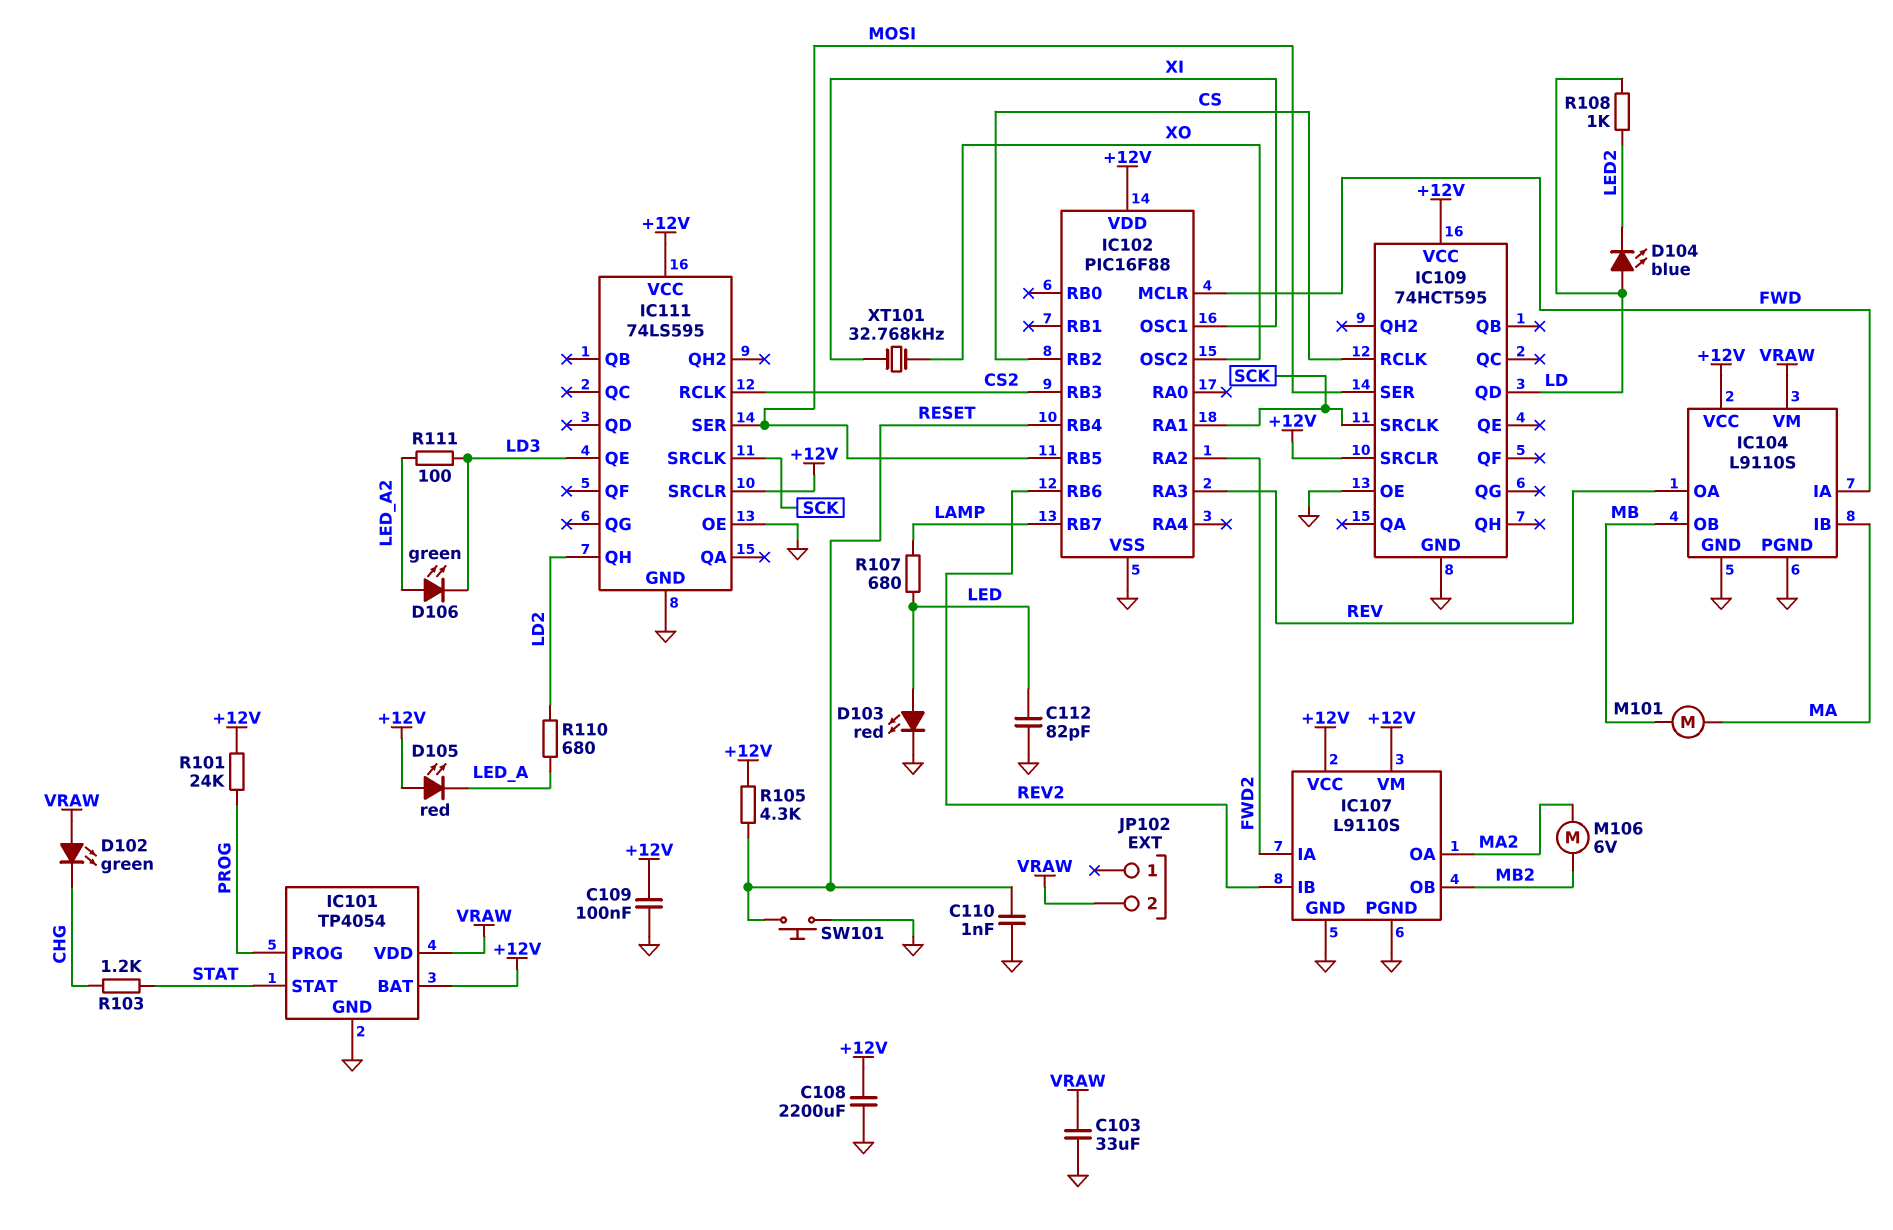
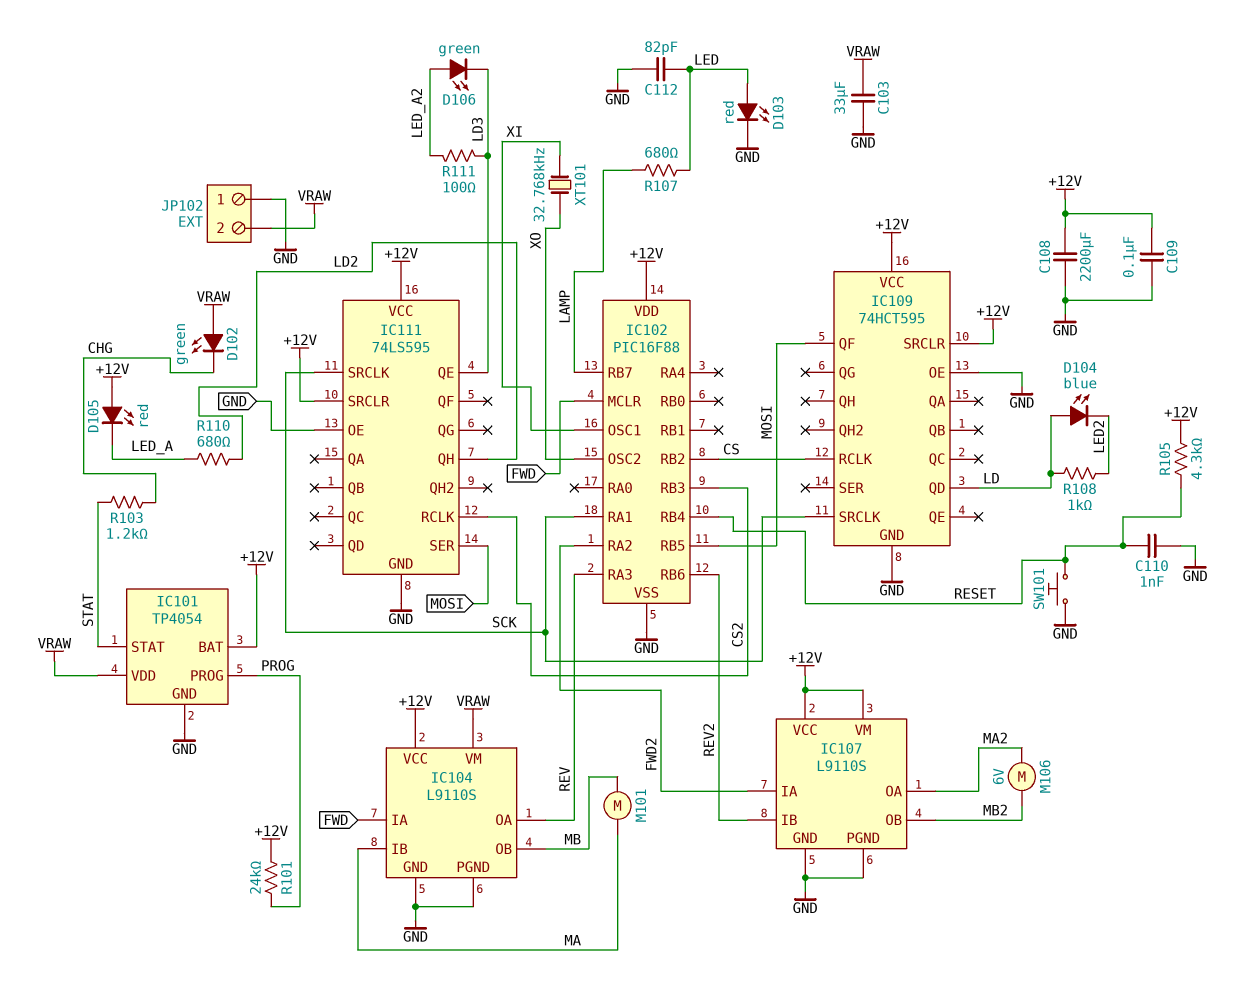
IC109 pin QF: none -> MOSI
IC109 pin SER: MOSI -> none
JP102 pin 1: none -> GND

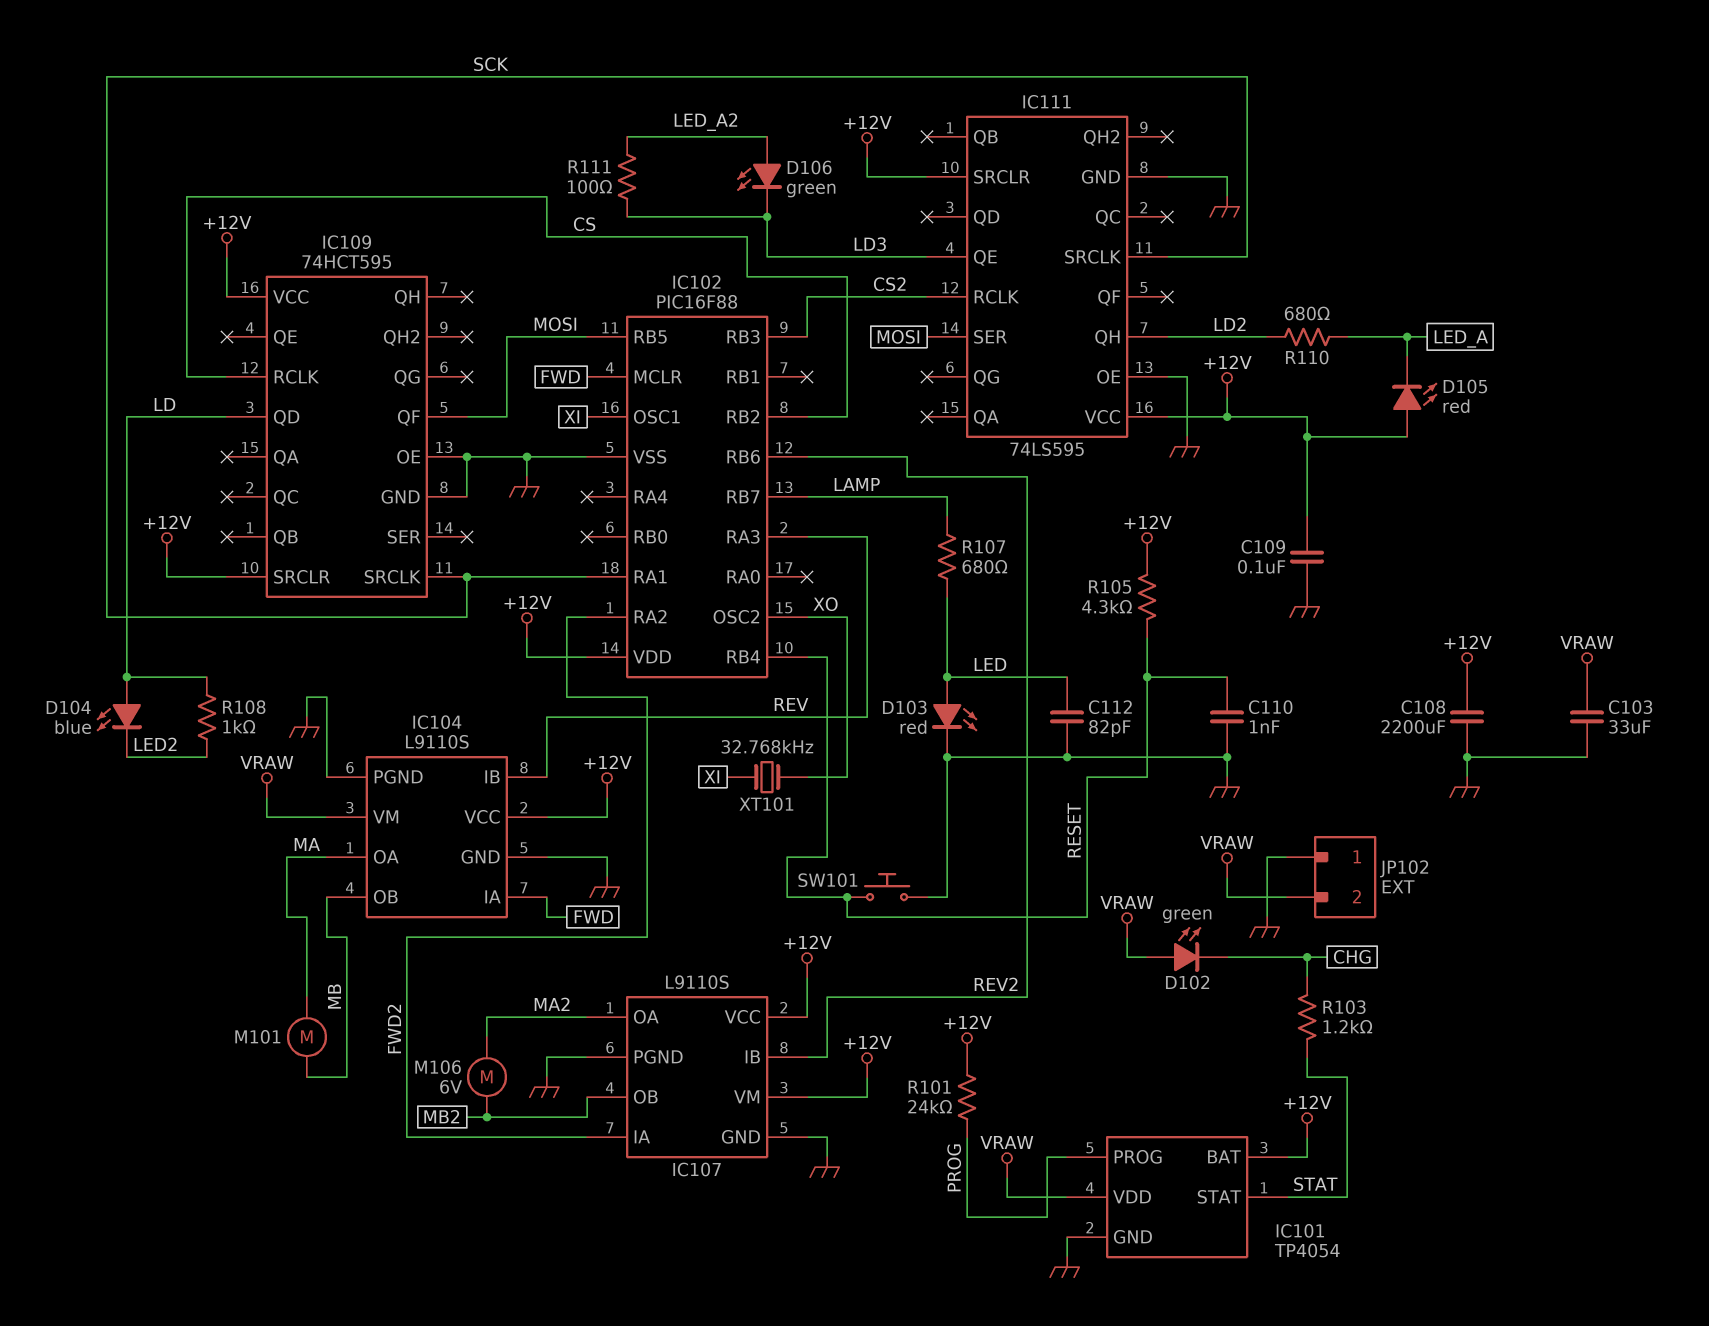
IC104 pin IB: MA -> REV
IC104 pin OA: REV -> MA

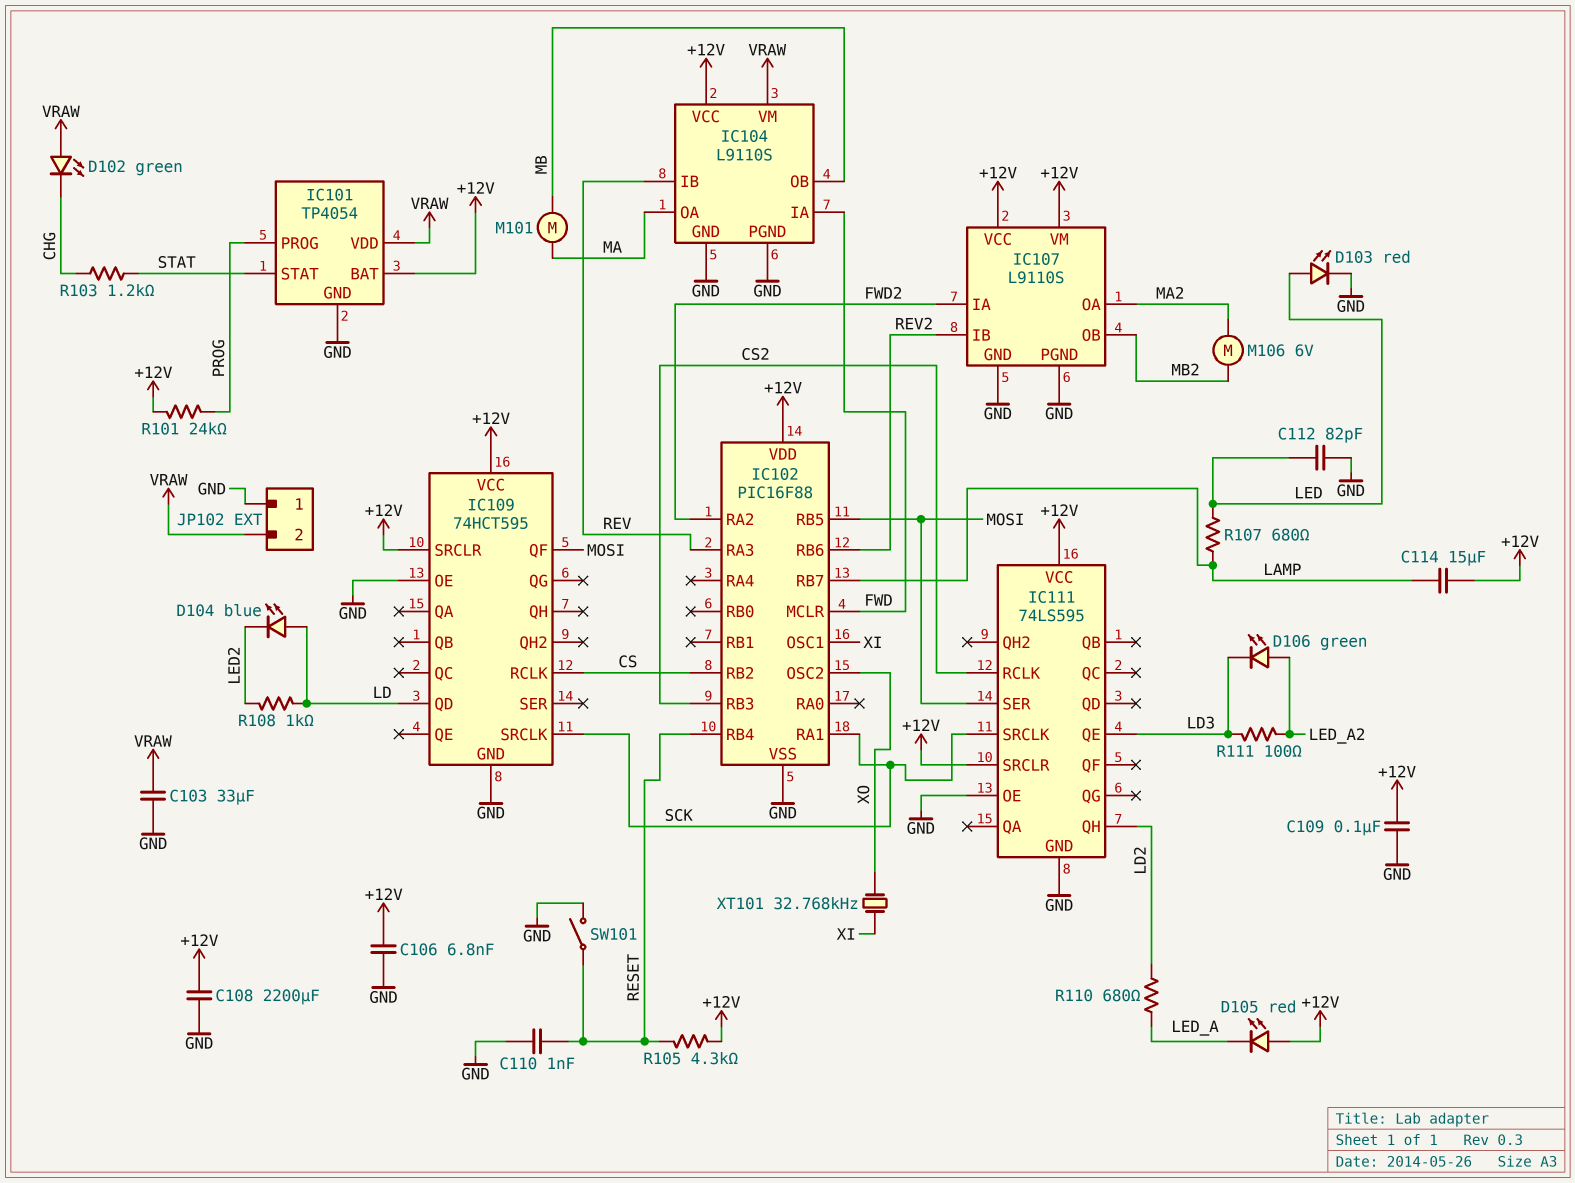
C106: none -> 6.8nF (+12V, GND)
C114: none -> 15uF (+12V, LAMP)
SW101: button (GND, RESET) -> switch (GND, RESET)

